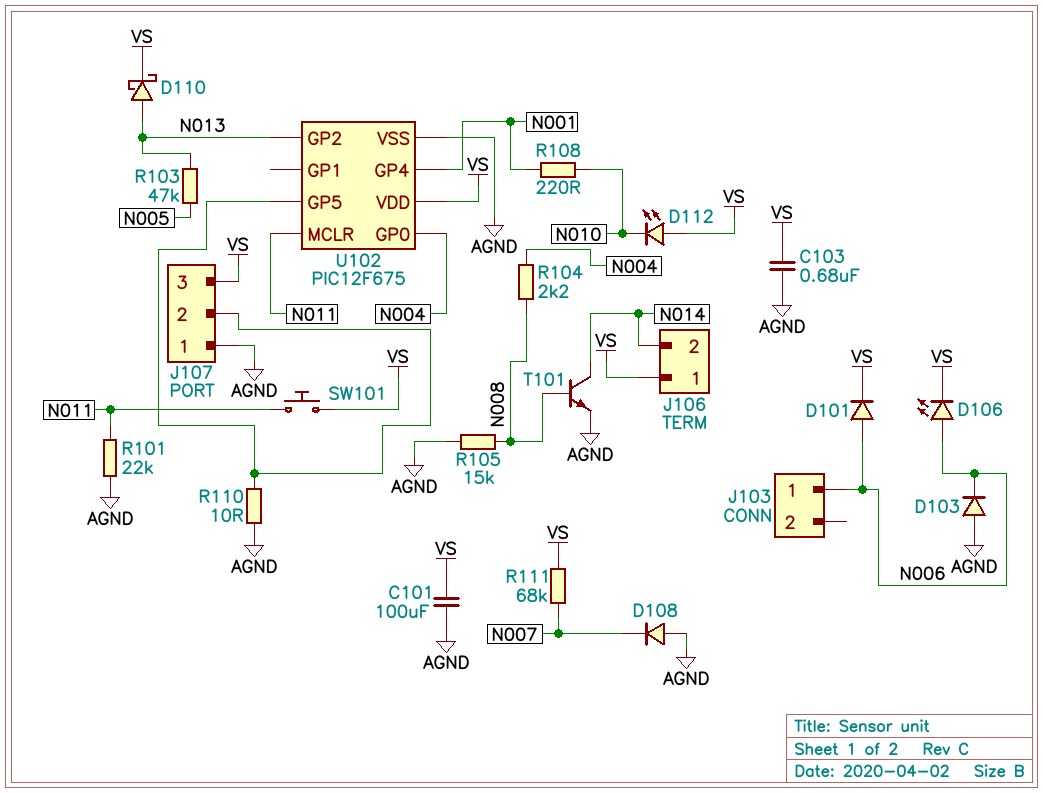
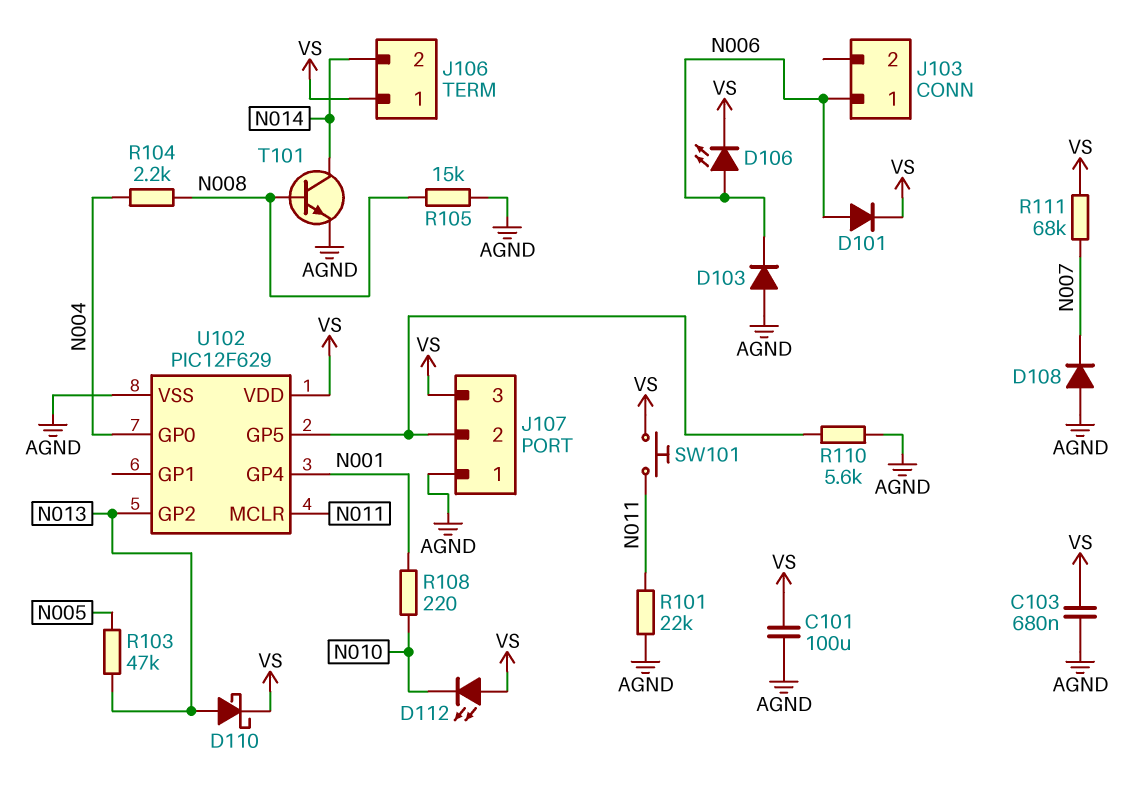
R110: 10 (AGND, J107/2) -> 5.6k (AGND, J107/2)
U102: PIC12F675 -> PIC12F629

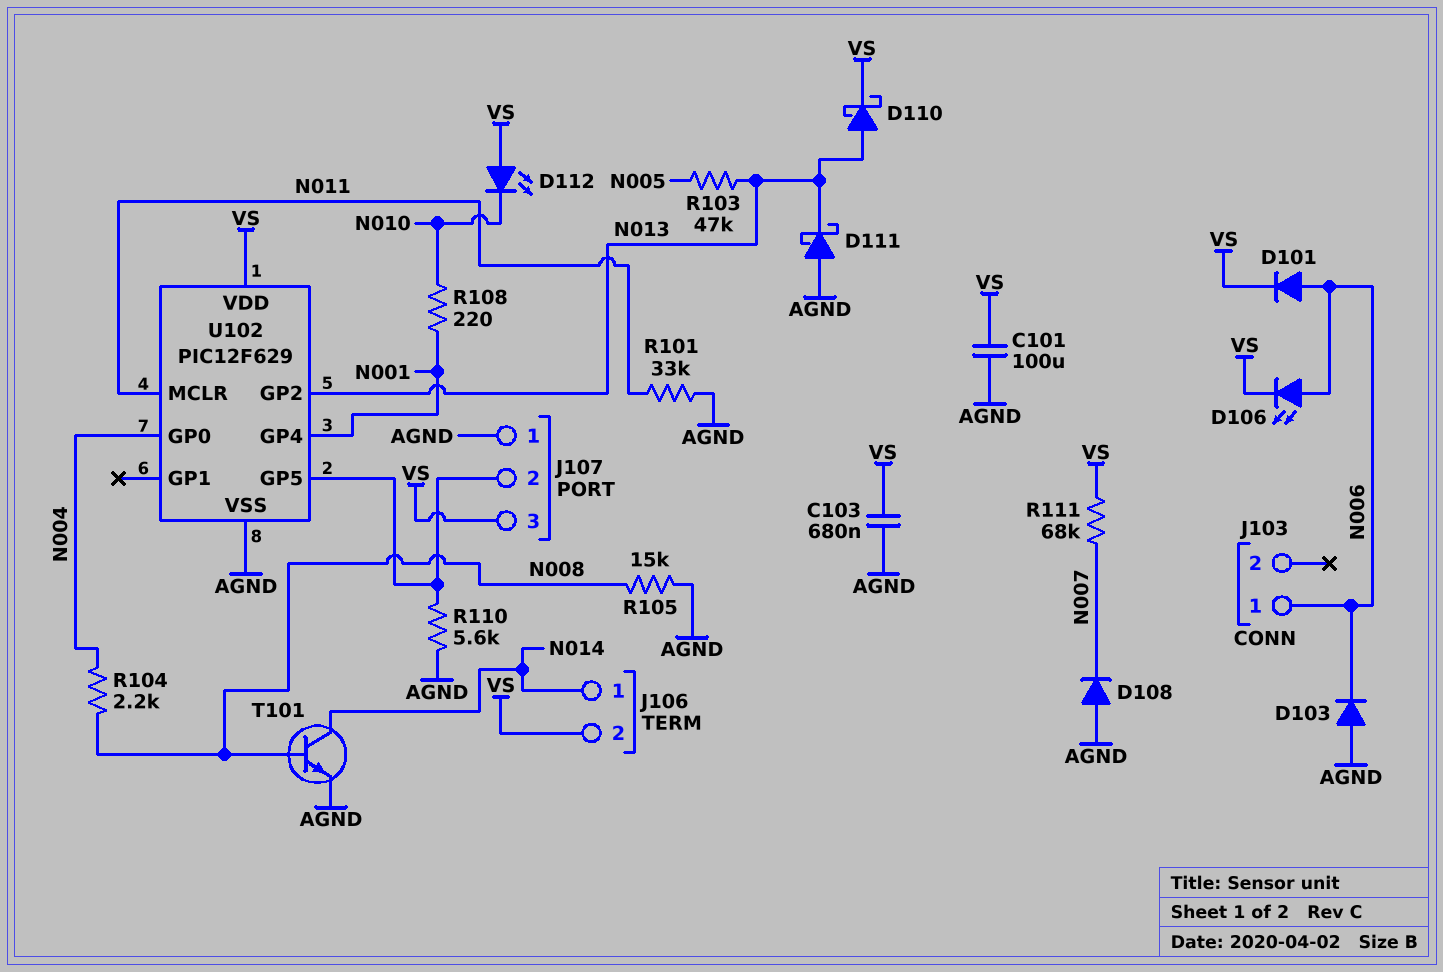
D111: none -> schottky (A AGND, K N013)
J106 pin 1: VS -> N014
J106 pin 2: N014 -> VS
R101: 22k (AGND, N011) -> 33k (AGND, N011)
SW101: button (N011, VS) -> none

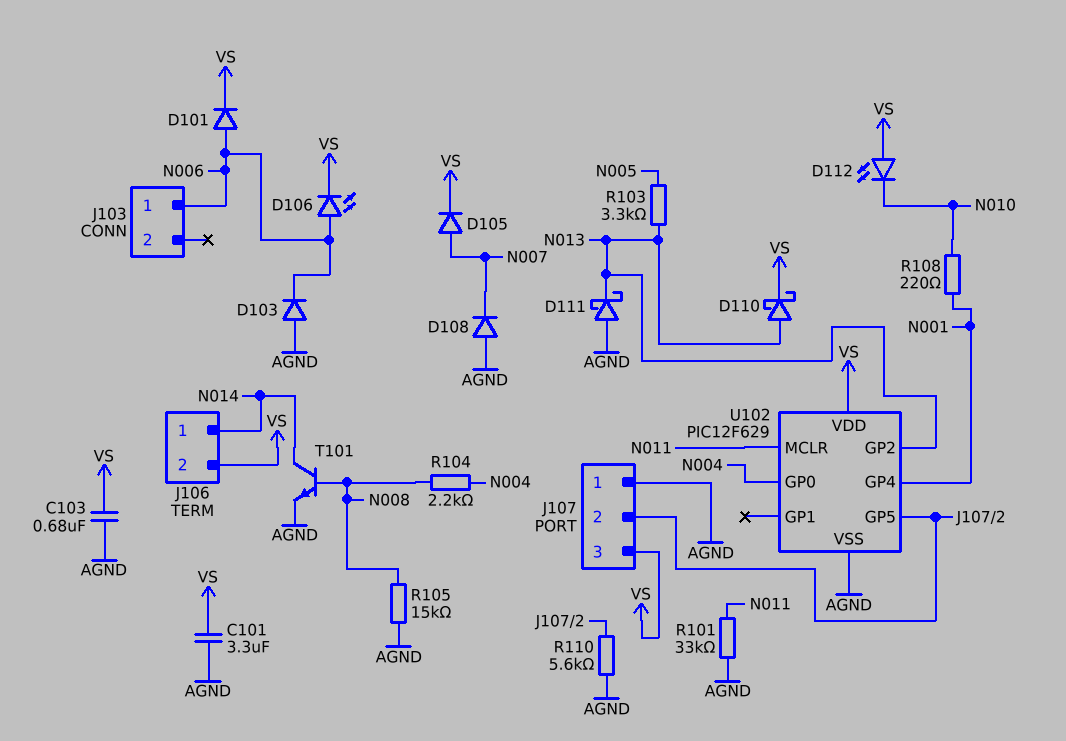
C101: 100uF (AGND, VS) -> 3.3uF (AGND, VS)
D105: none -> diode (A N007, K VS)
R103: 47k (N005, N013) -> 3.3k (N005, N013)
R111: 68k (N007, VS) -> none

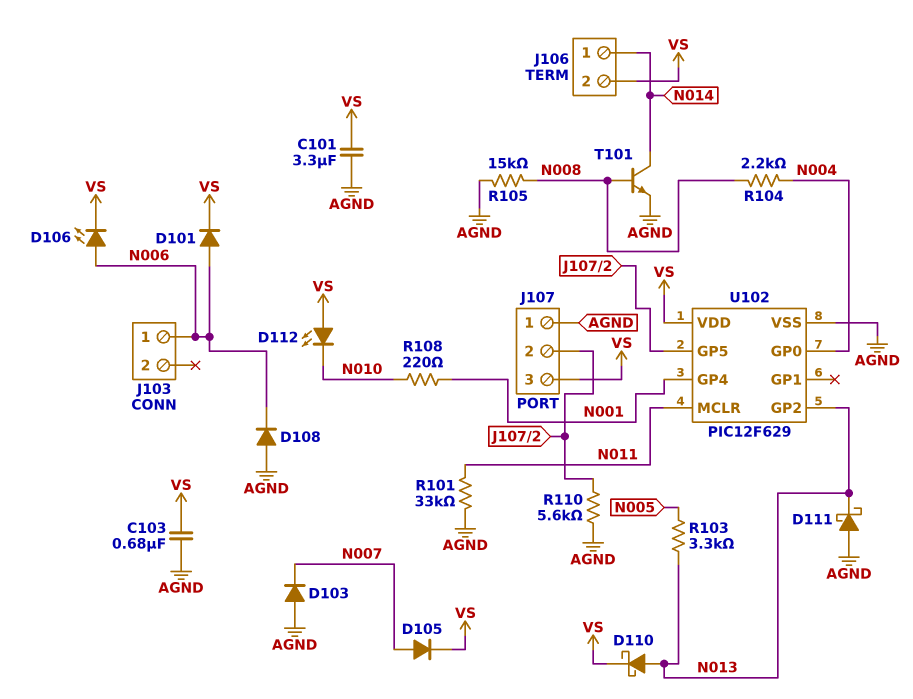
D103: diode (A AGND, K N006) -> diode (A AGND, K N007)
D108: diode (A AGND, K N007) -> diode (A AGND, K N006)

